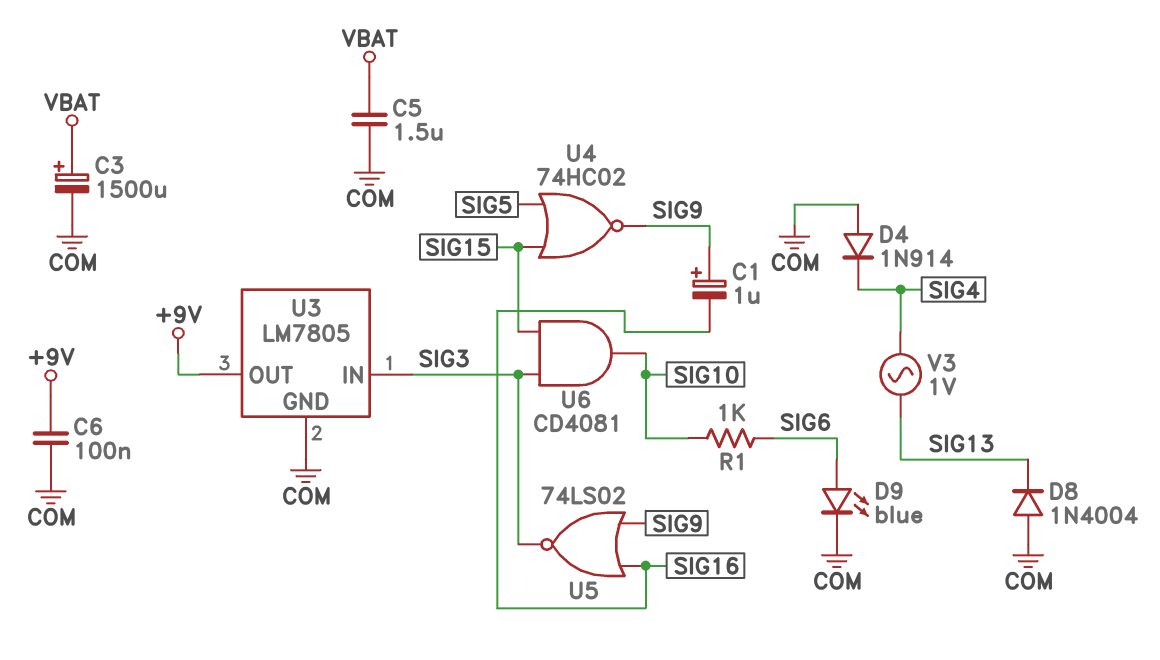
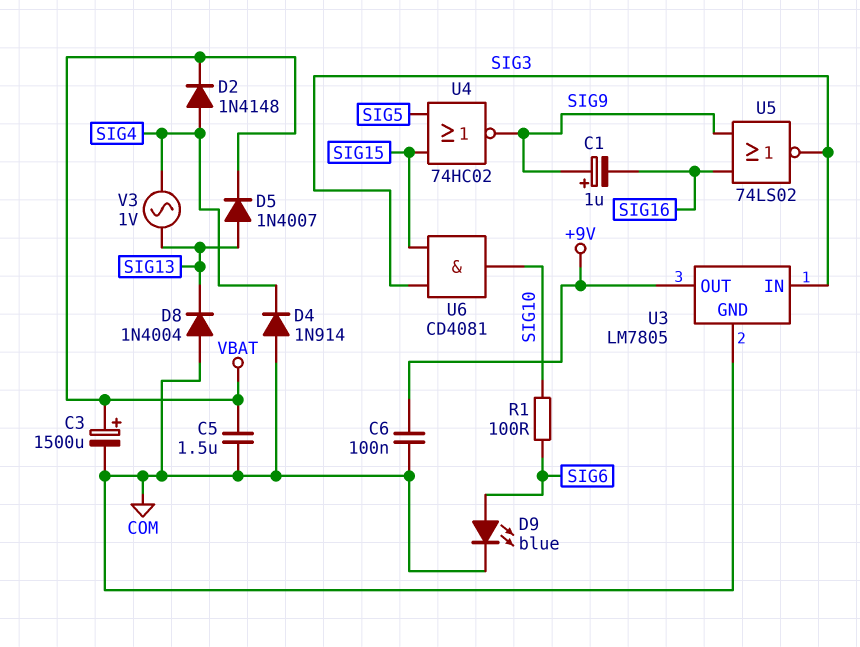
D2: none -> diode 1N4148 (A SIG4, K VBAT)
D5: none -> diode 1N4007 (A SIG13, K VBAT)
R1: 1k (SIG6, SIG10) -> 100 (SIG6, SIG10)

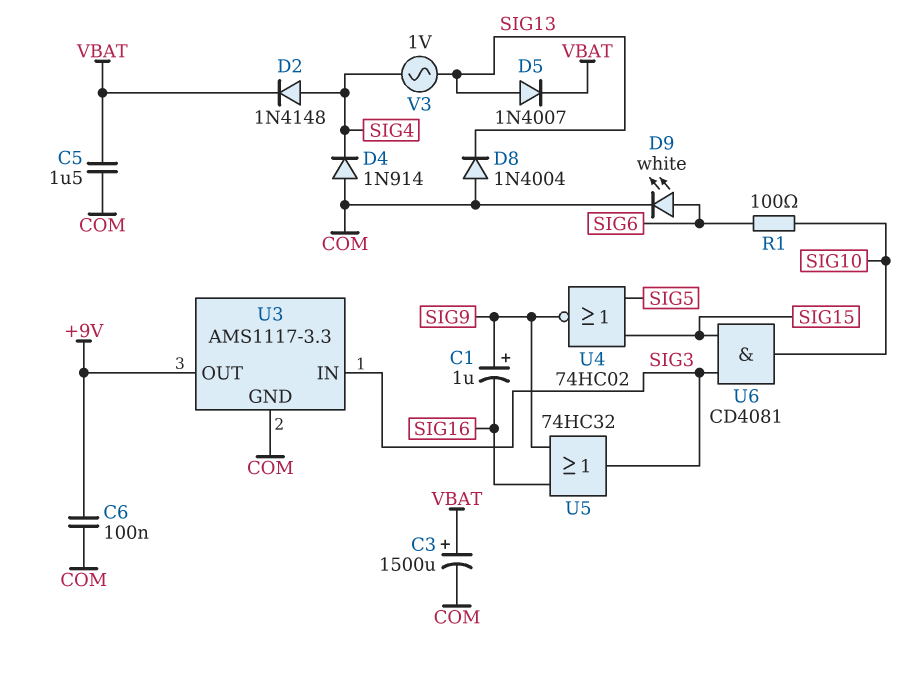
D9: LED blue (A SIG6, K COM) -> LED white (A SIG6, K COM)
U3: LM7805 -> AMS1117-3.3
U5: NOR 74LS02 (in SIG9, in SIG16, out SIG3) -> OR 74HC32 (in SIG9, in SIG16, out SIG3)

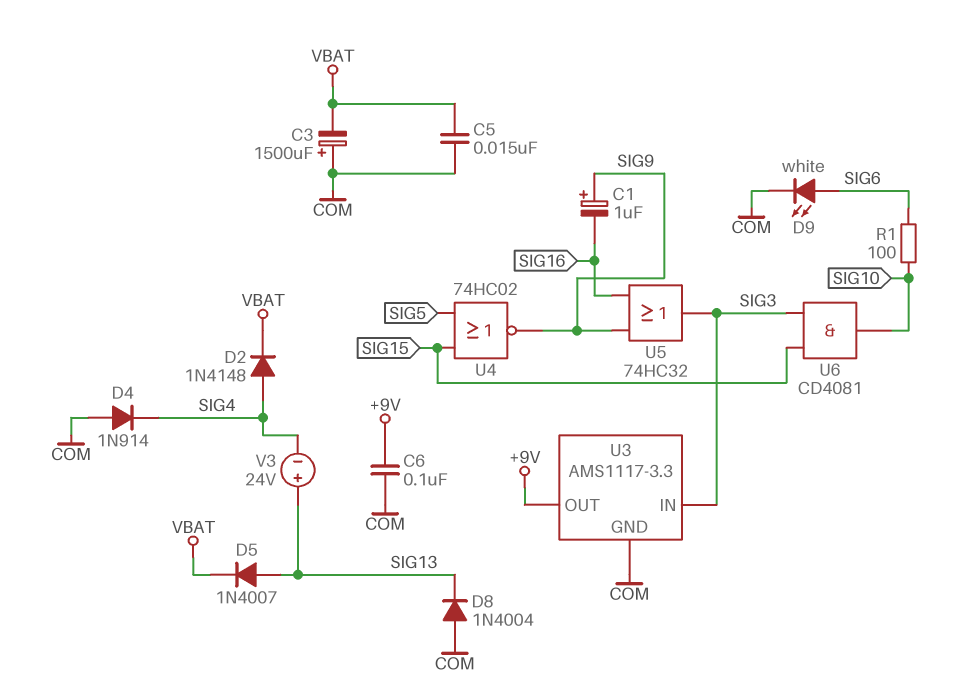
C3: 1500uF (plus VBAT, minus COM) -> 1500uF (plus COM, minus VBAT)
C5: 1.5uF (COM, VBAT) -> 15nF (COM, VBAT)
V3: AC 1V (SIG4, SIG13) -> 24V (plus SIG13, minus SIG4)

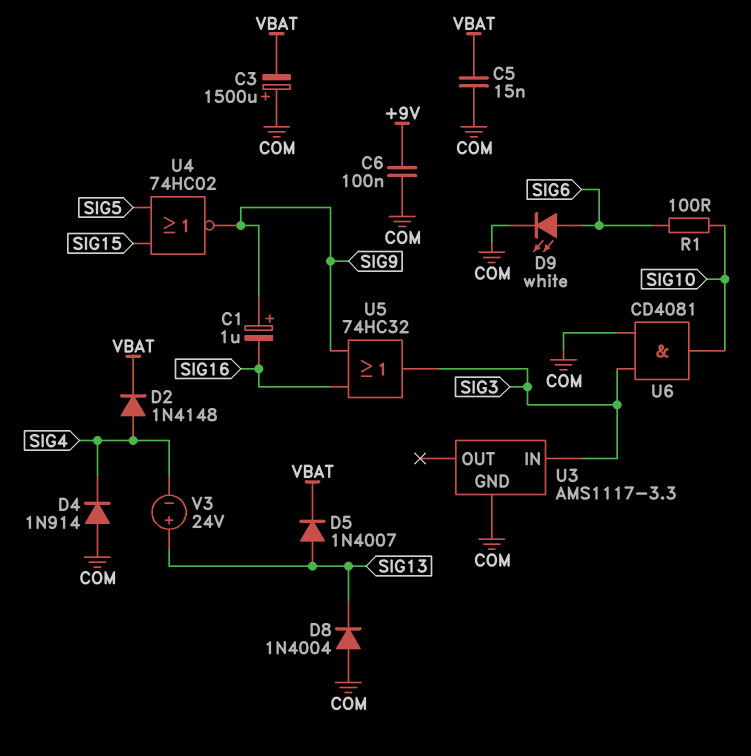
U3 pin OUT: +9V -> none
U6: AND CD4081 (in SIG3, in SIG15, out SIG10) -> AND CD4081 (in COM, in SIG3, out SIG10)

